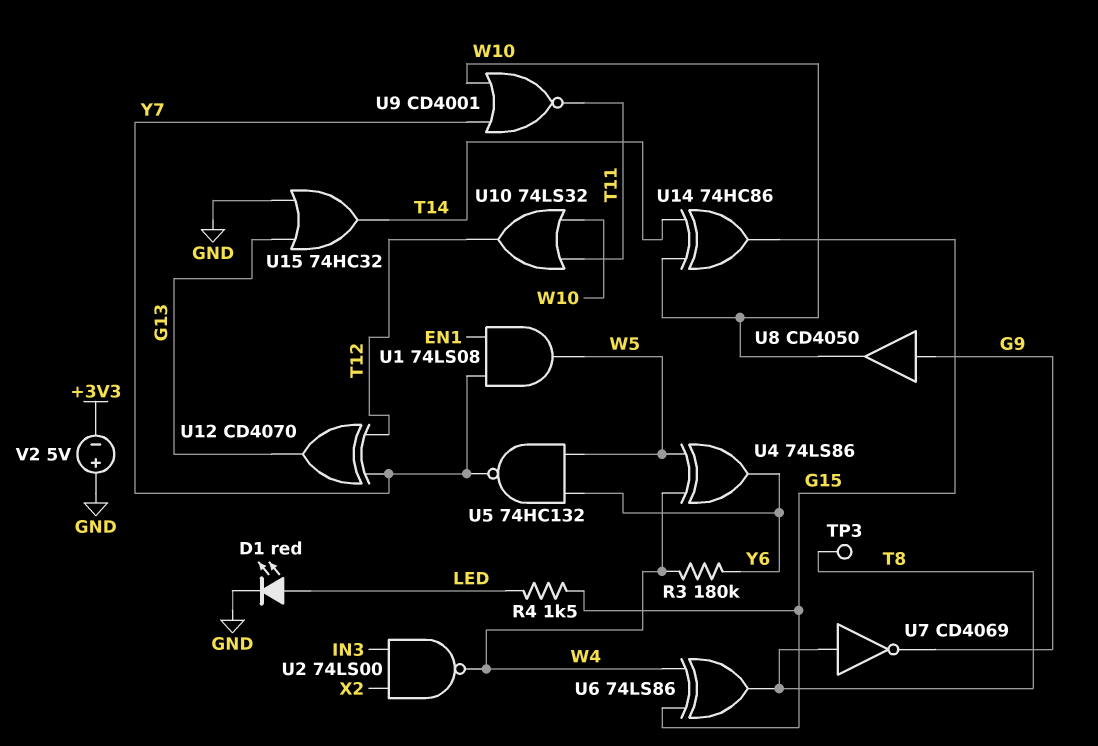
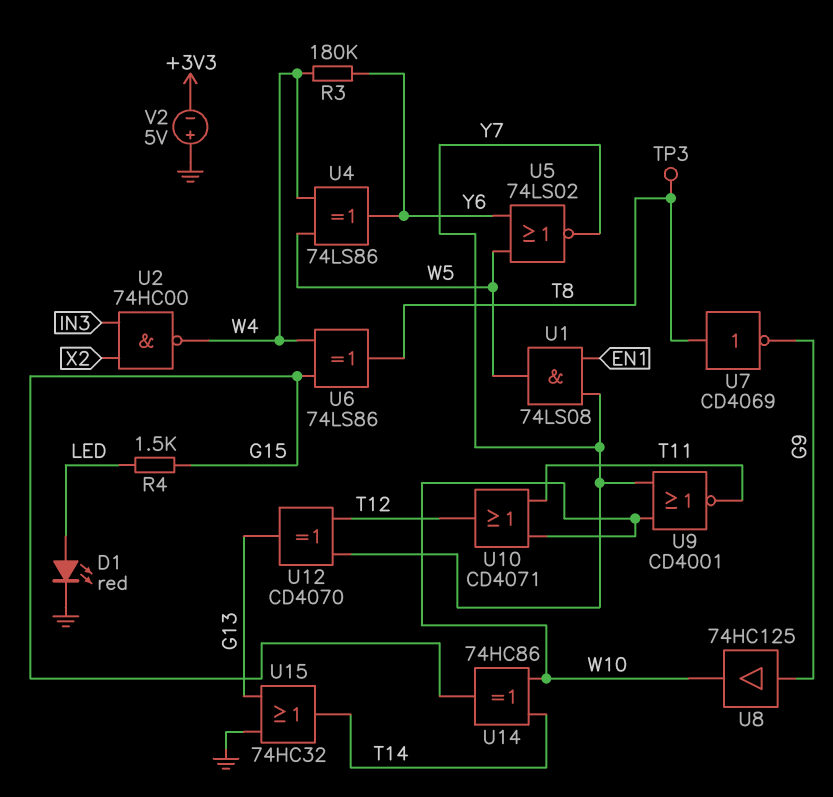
U2: NAND 74LS00 (in IN3, in X2, out W4) -> NAND 74HC00 (in IN3, in X2, out W4)
U5: NAND 74HC132 (in W5, in Y6, out Y7) -> NOR 74LS02 (in W5, in Y6, out Y7)
U8: buffer CD4050 (in G9, out W10) -> buffer 74HC125 (in G9, out W10)
U10: OR 74LS32 (in T11, in W10, out T12) -> OR CD4071 (in T11, in W10, out T12)

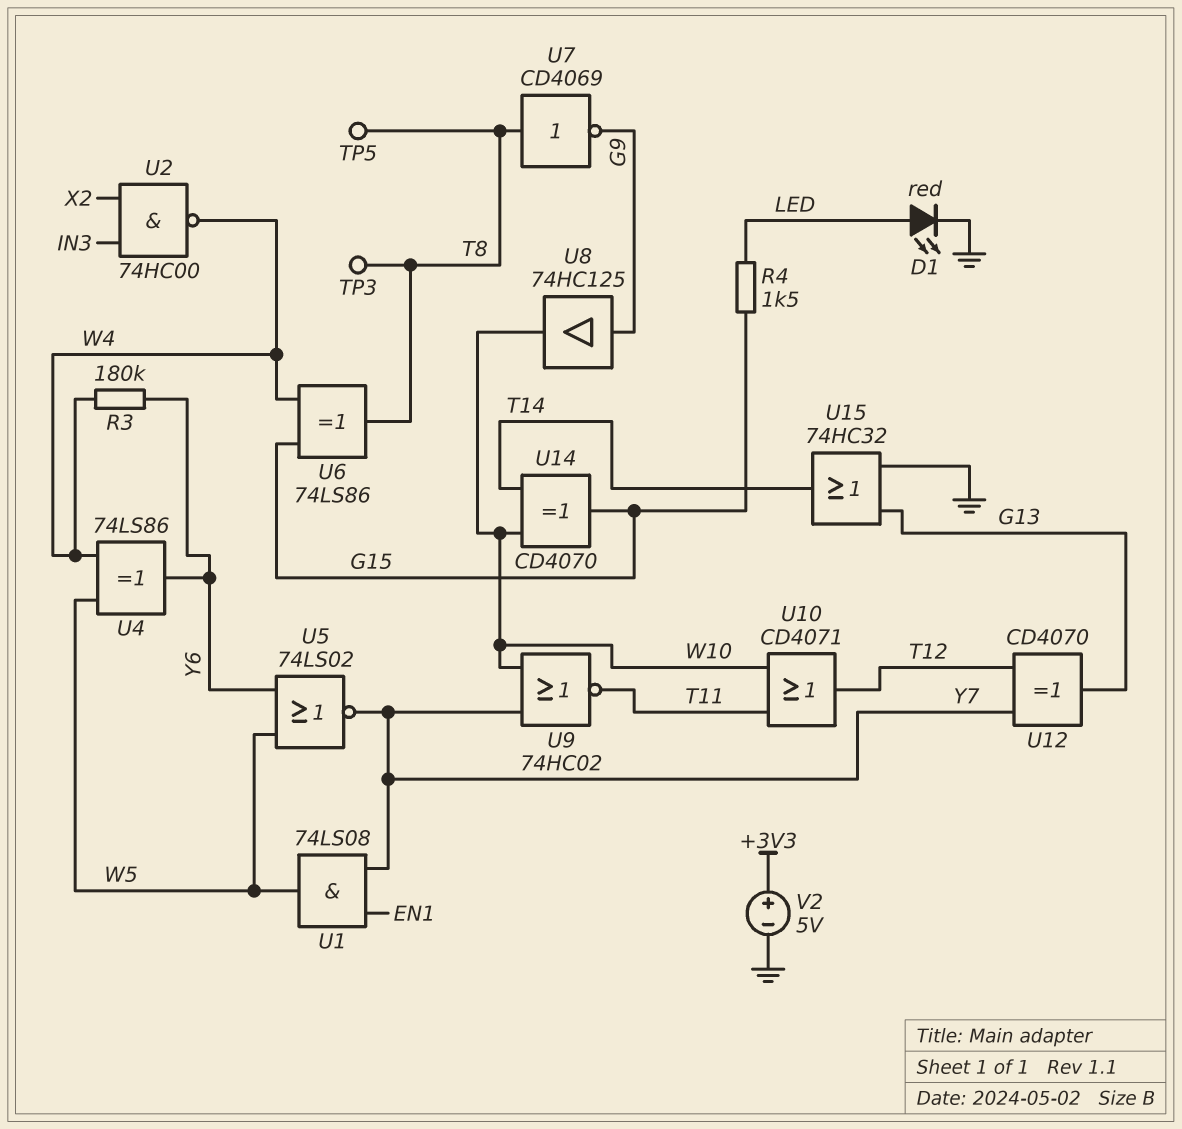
TP5: none -> test point (T8)
U9: NOR CD4001 (in W10, in Y7, out T11) -> NOR 74HC02 (in W10, in Y7, out T11)
U14: XOR 74HC86 (in T14, in W10, out G15) -> XOR CD4070 (in T14, in W10, out G15)
V2: 5V (plus GND, minus +3V3) -> 5V (plus +3V3, minus GND)

